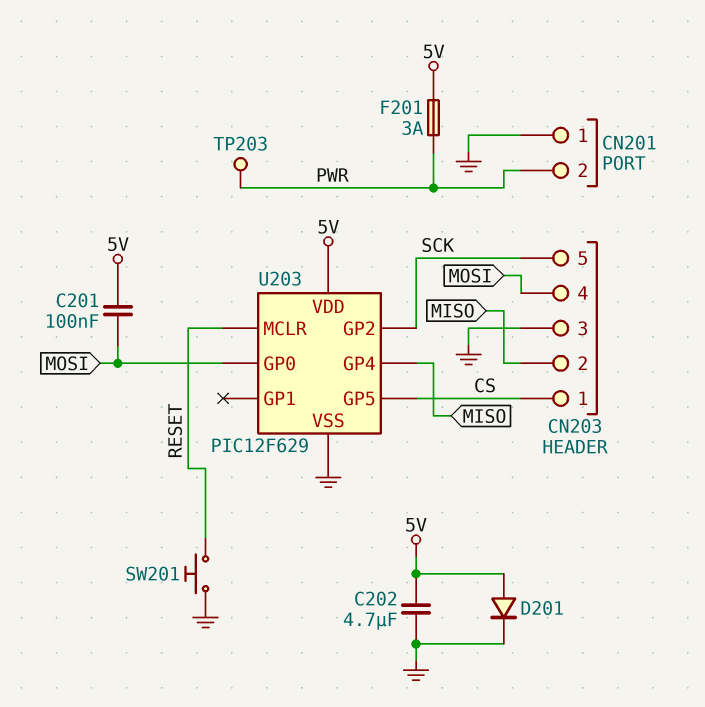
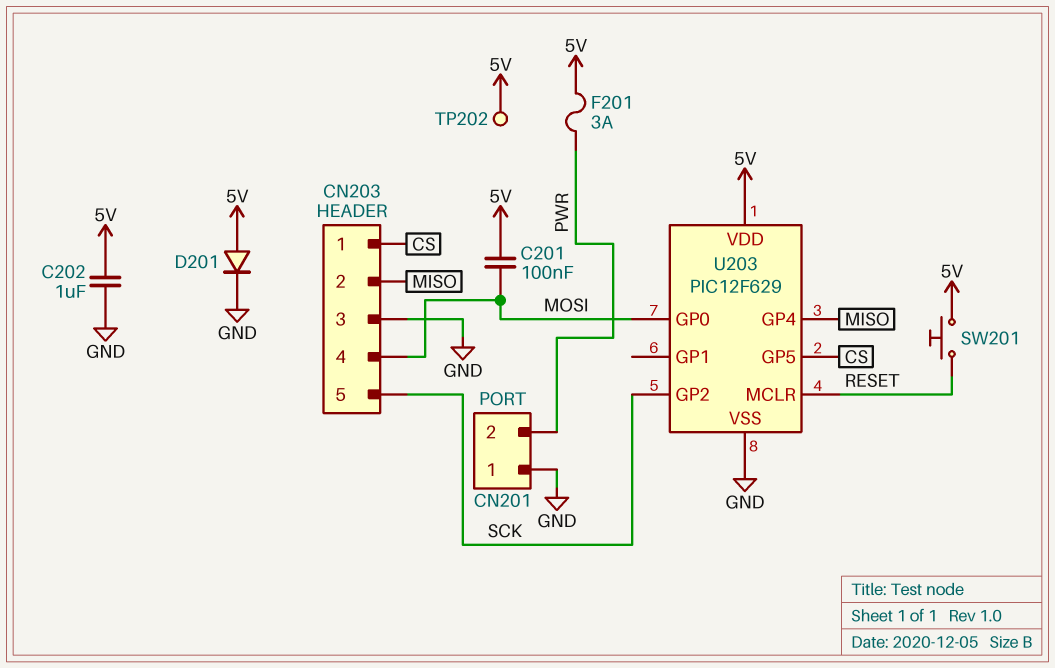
C202: 4.7uF (5V, GND) -> 1uF (5V, GND)
SW201: button (GND, RESET) -> button (5V, RESET)
TP202: none -> test point (5V)
TP203: test point (PWR) -> none

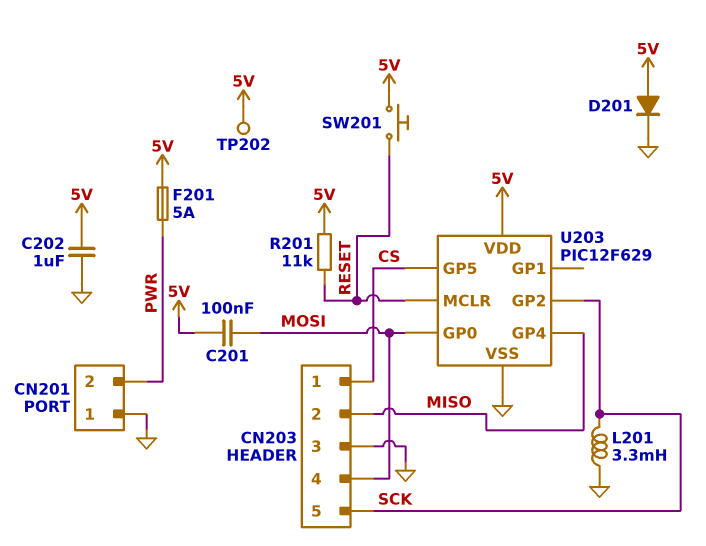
F201: 3A (5V, PWR) -> 5A (5V, PWR)
L201: none -> 3.3mH (GND, SCK)
R201: none -> 11k (5V, RESET)

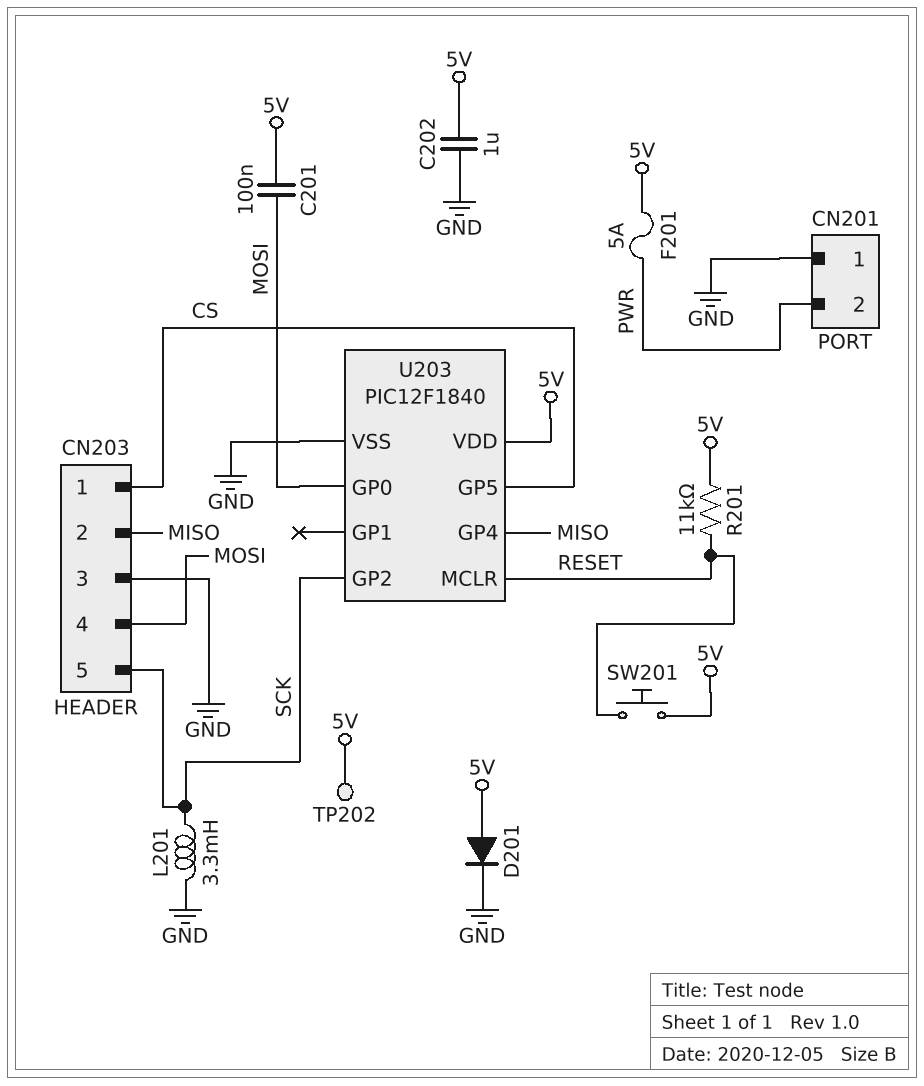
U203: PIC12F629 -> PIC12F1840

